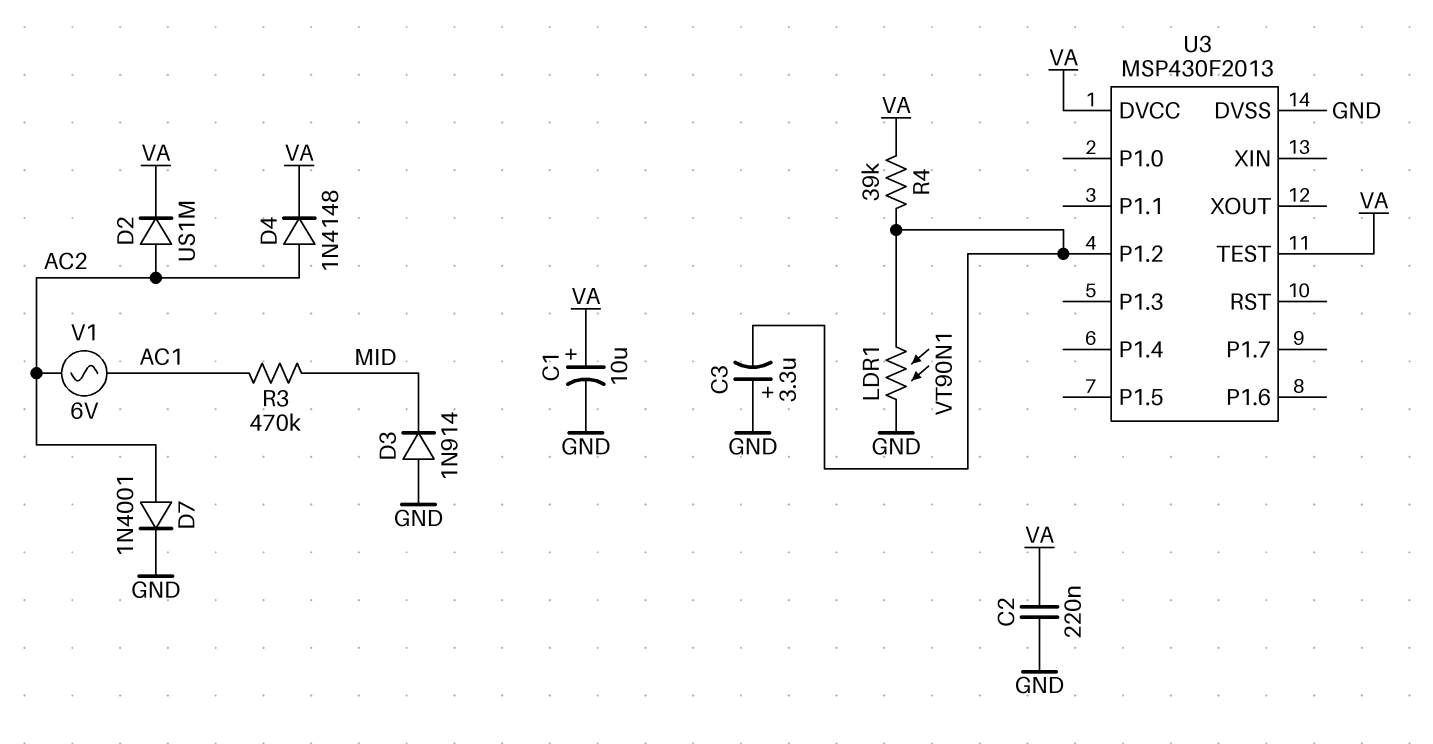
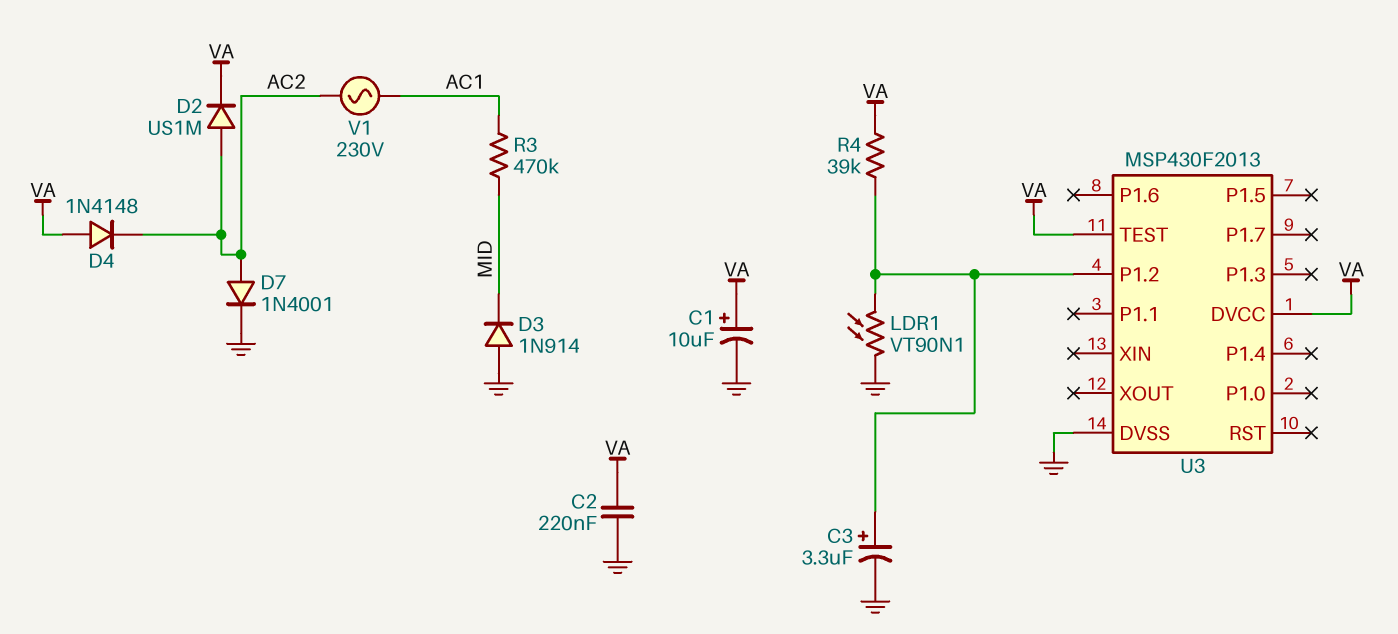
C3: 3.3uF (plus GND, minus U3/P1.2) -> 3.3uF (plus U3/P1.2, minus GND)
D4: diode 1N4148 (A AC2, K VA) -> diode 1N4148 (A VA, K AC2)
V1: AC 6V (AC1, AC2) -> AC 230V (AC1, AC2)

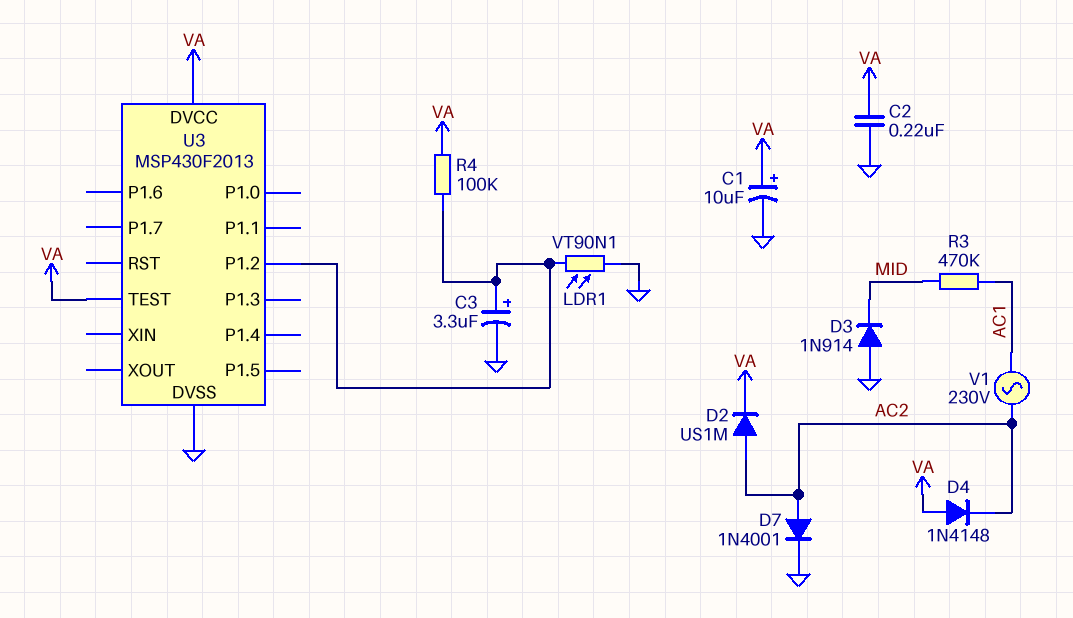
R4: 39k (U3/P1.2, VA) -> 100k (U3/P1.2, VA)

